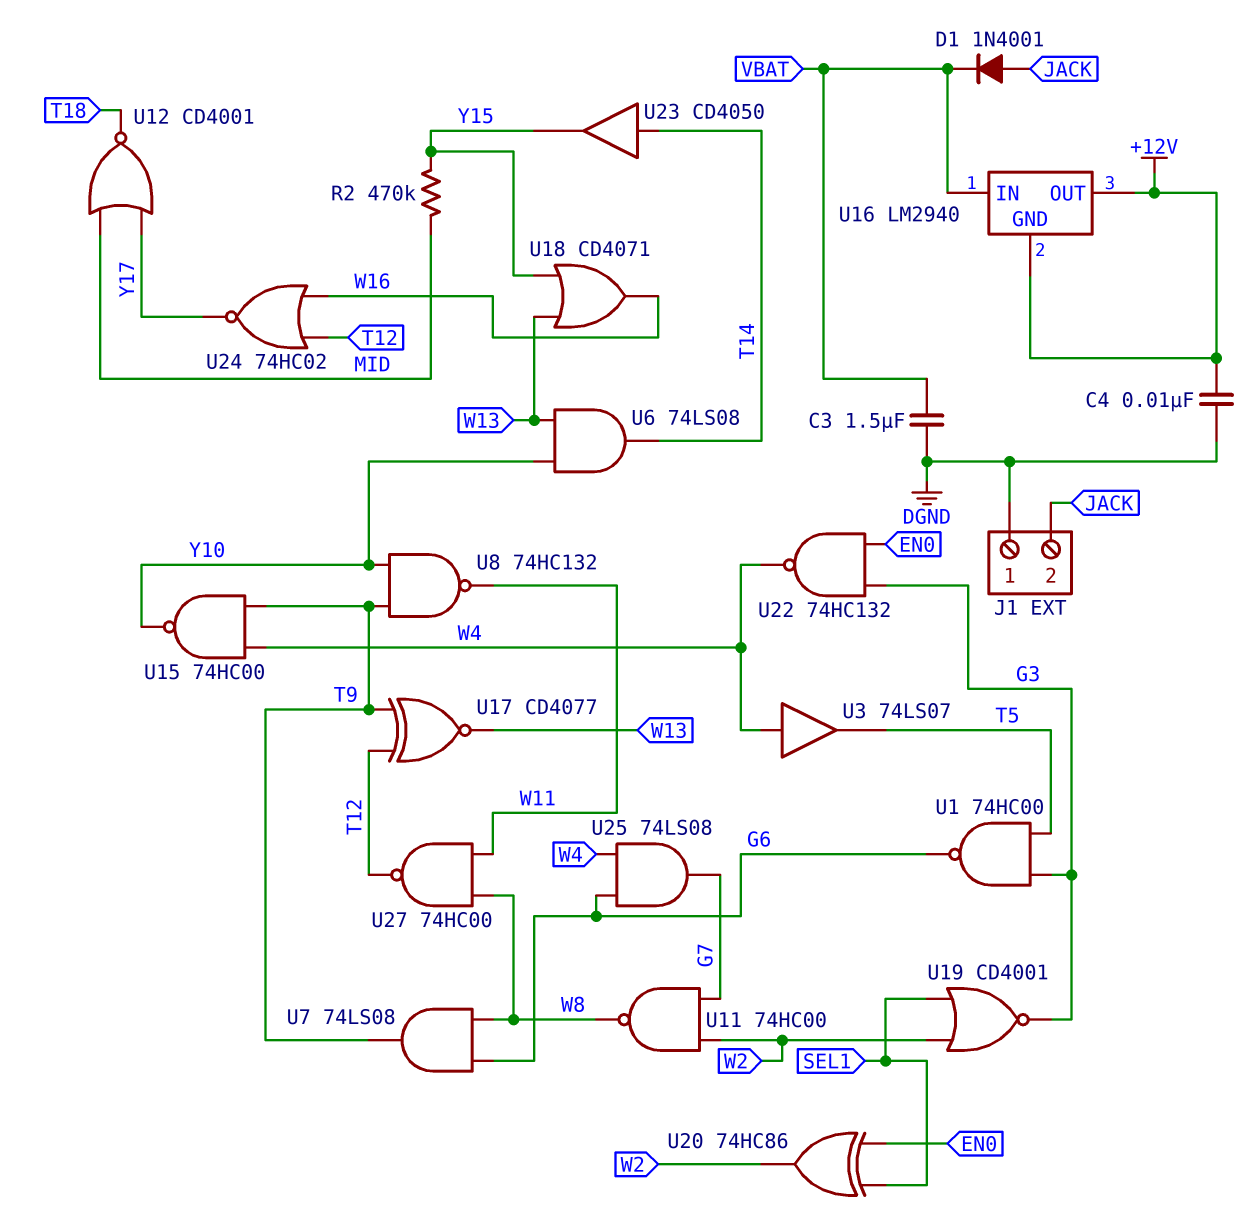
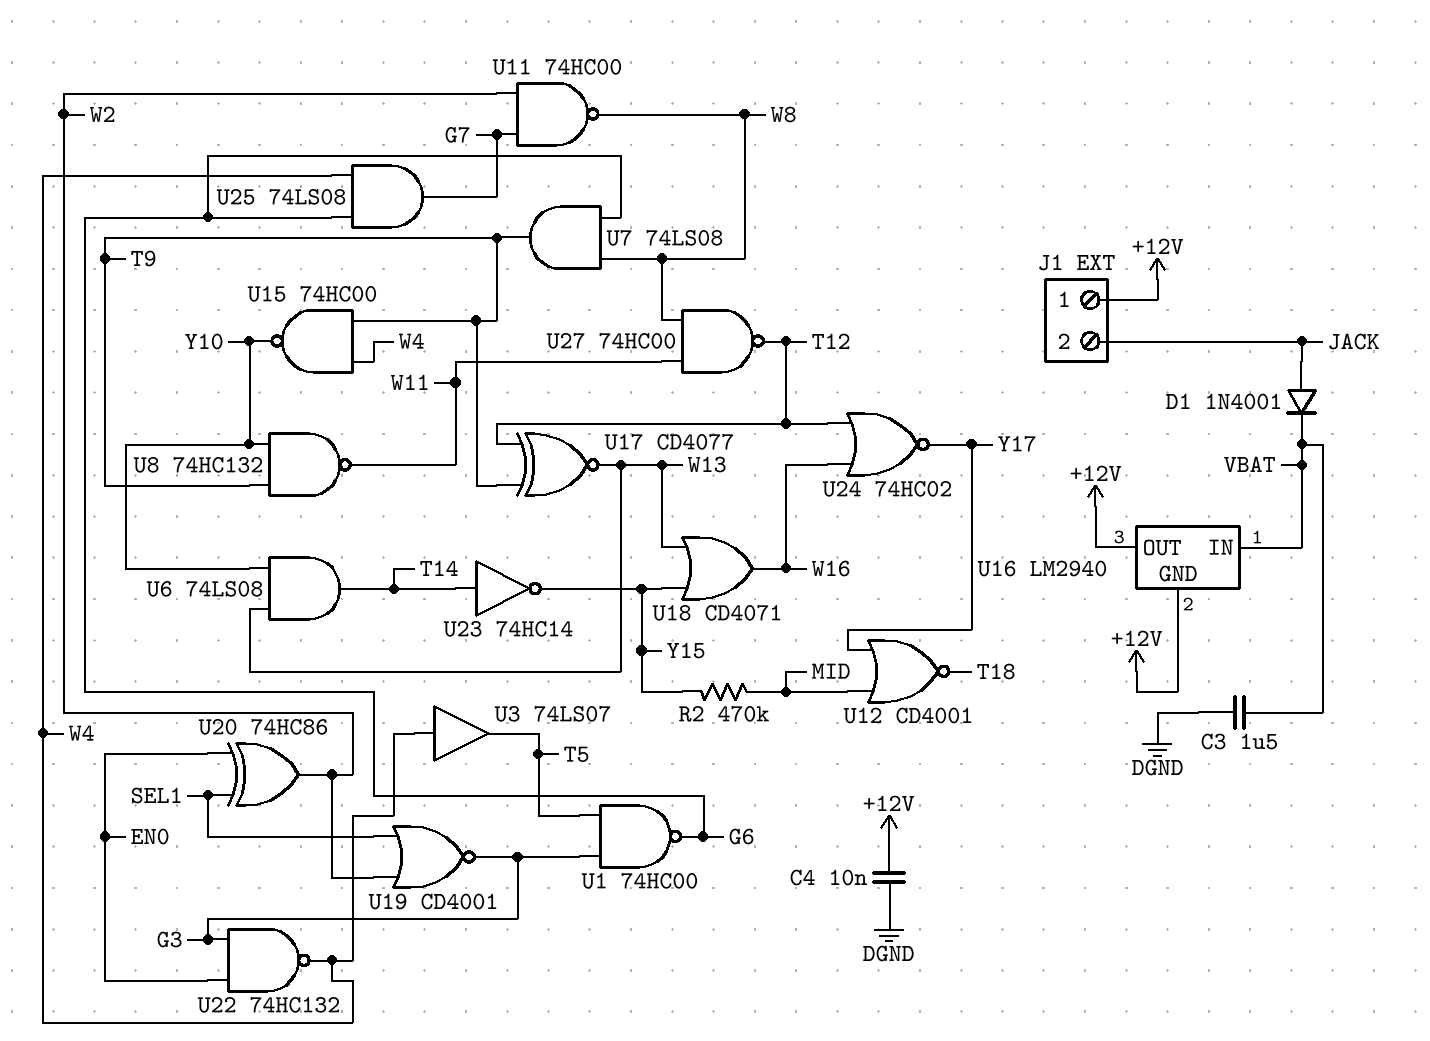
J1 pin 1: DGND -> +12V
U23: buffer CD4050 (in T14, out Y15) -> NOT 74HC14 (in T14, out Y15)

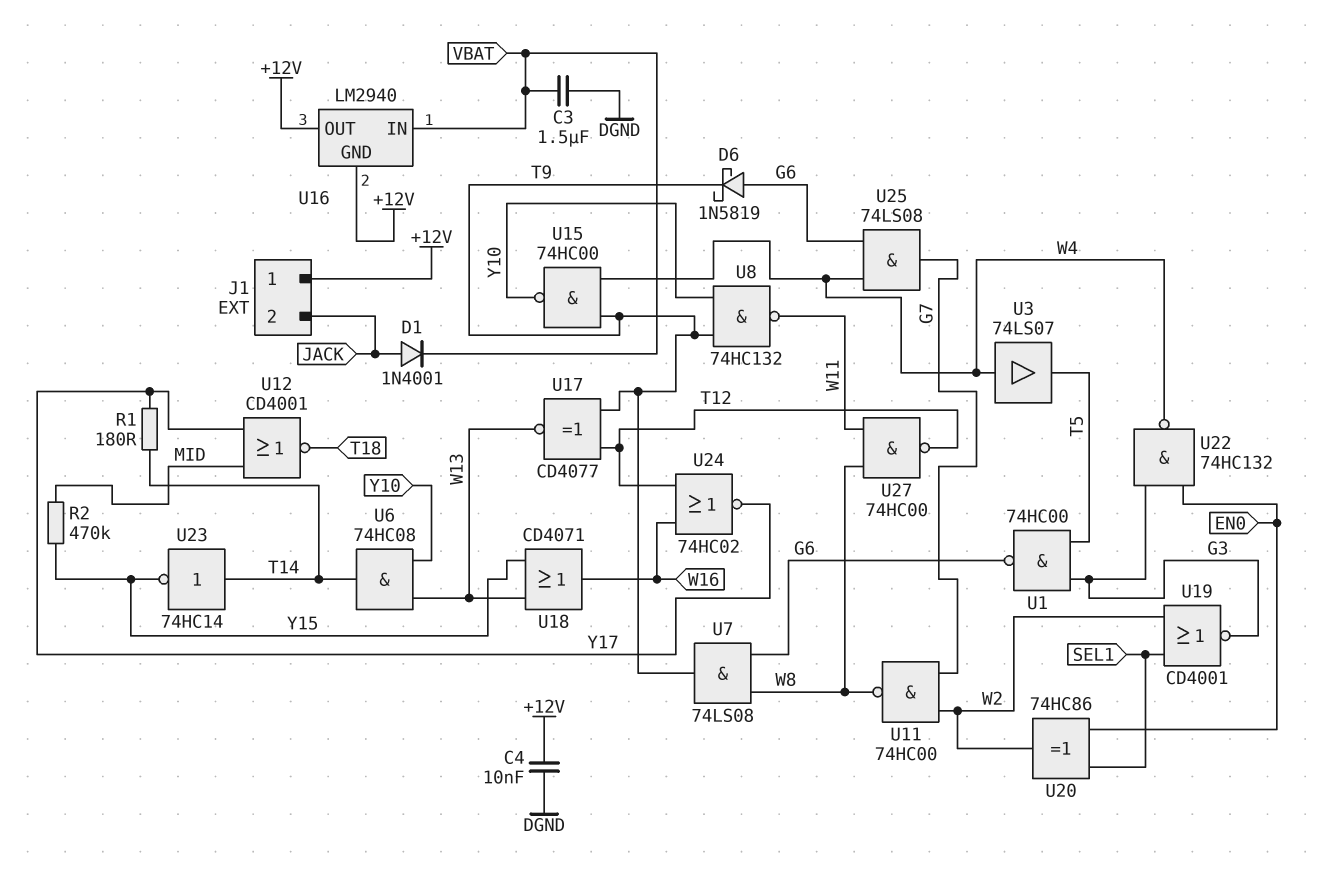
D6: none -> schottky 1N5819 (A G6, K T9)
R1: none -> 180 (T14, Y17)
U6: AND 74LS08 (in W13, in Y10, out T14) -> AND 74HC08 (in W13, in Y10, out T14)

